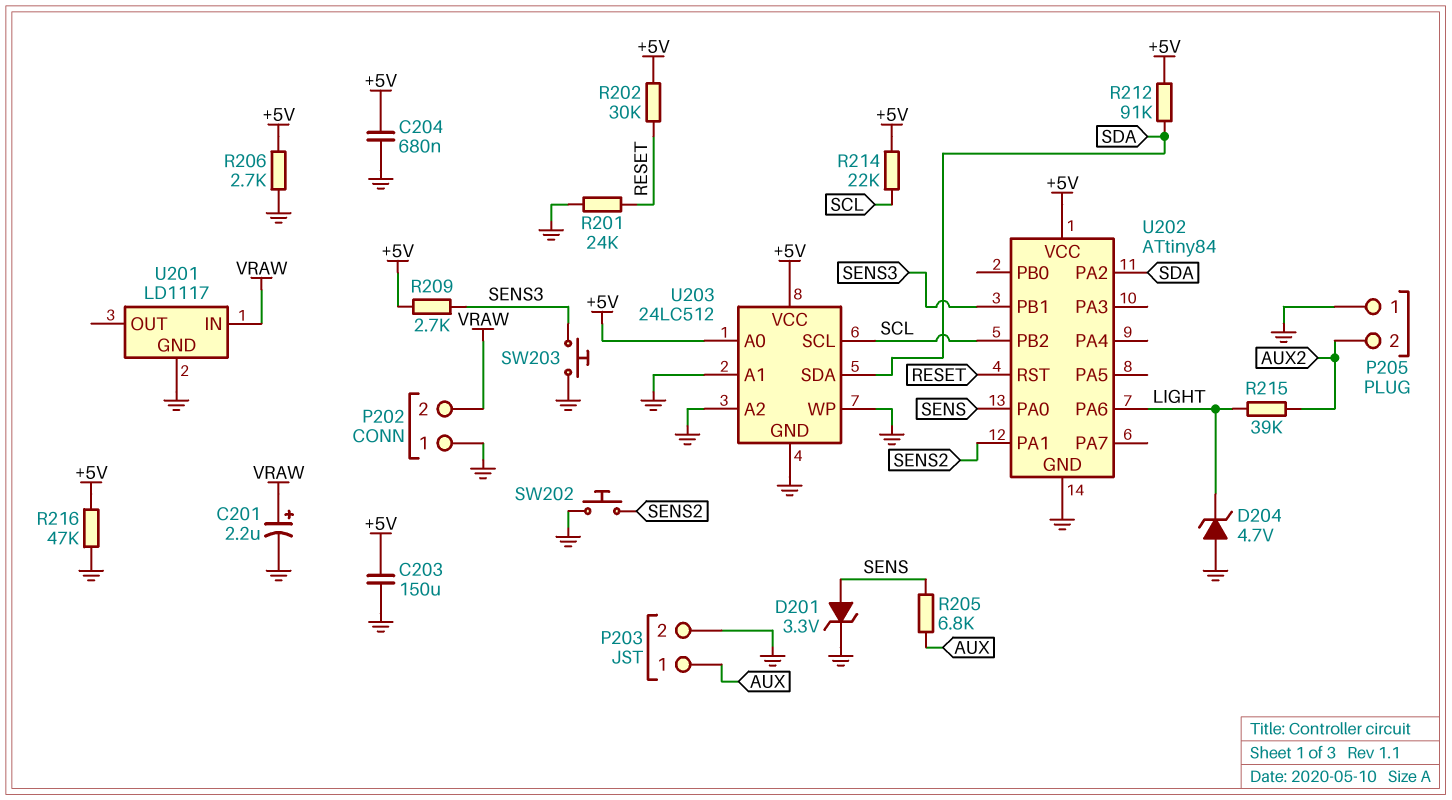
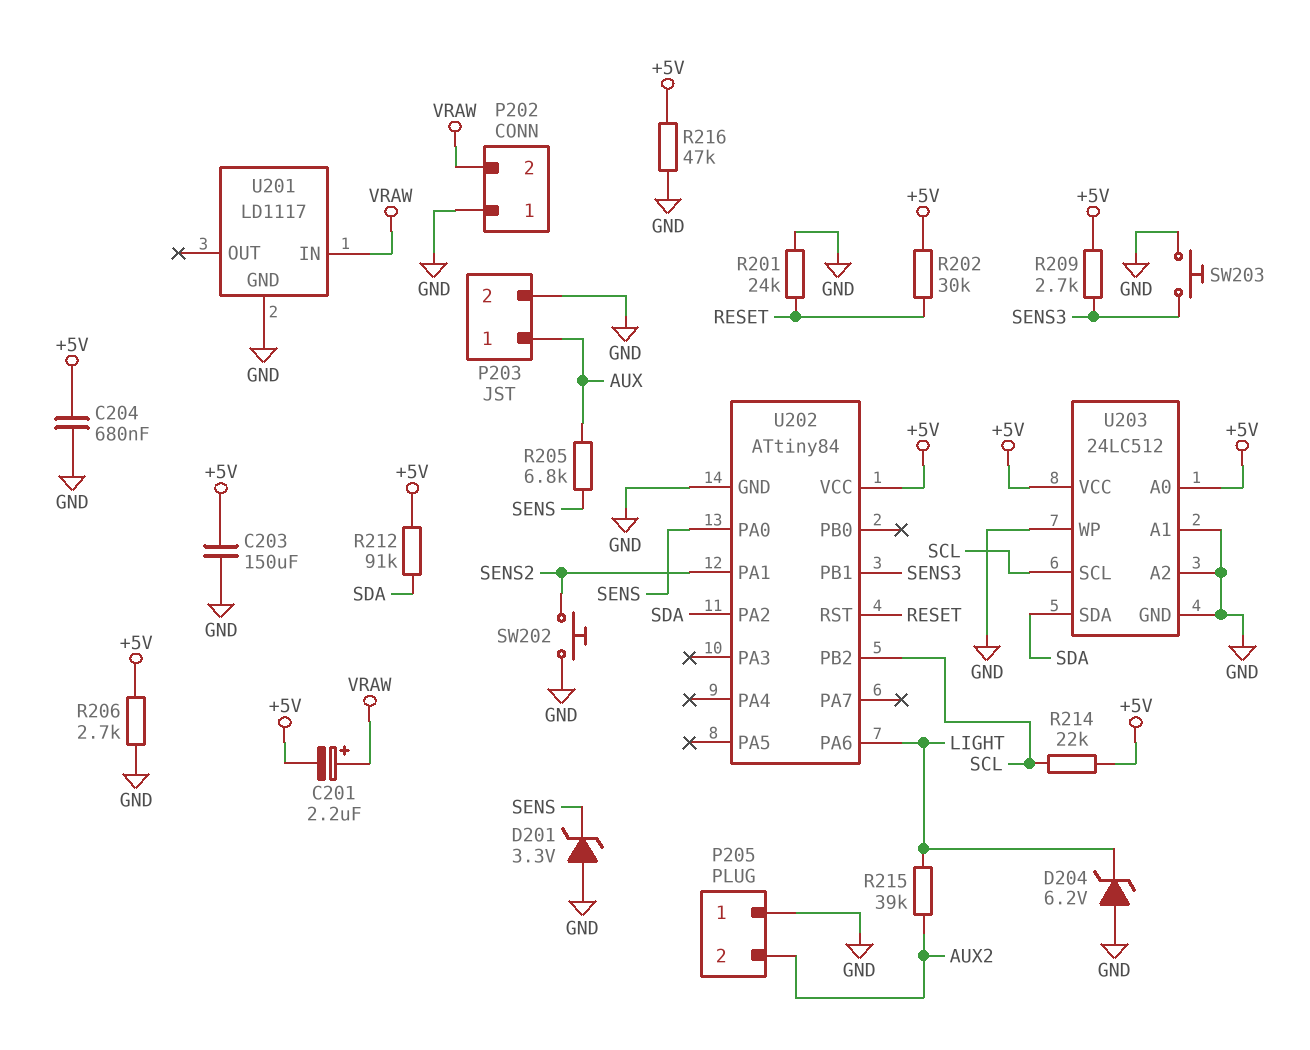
C201: 2.2uF (plus VRAW, minus GND) -> 2.2uF (plus VRAW, minus +5V)
D201: zener 3.3V (A SENS, K GND) -> zener 3.3V (A GND, K SENS)
D204: zener 4.7V (A GND, K LIGHT) -> zener 6.2V (A GND, K LIGHT)

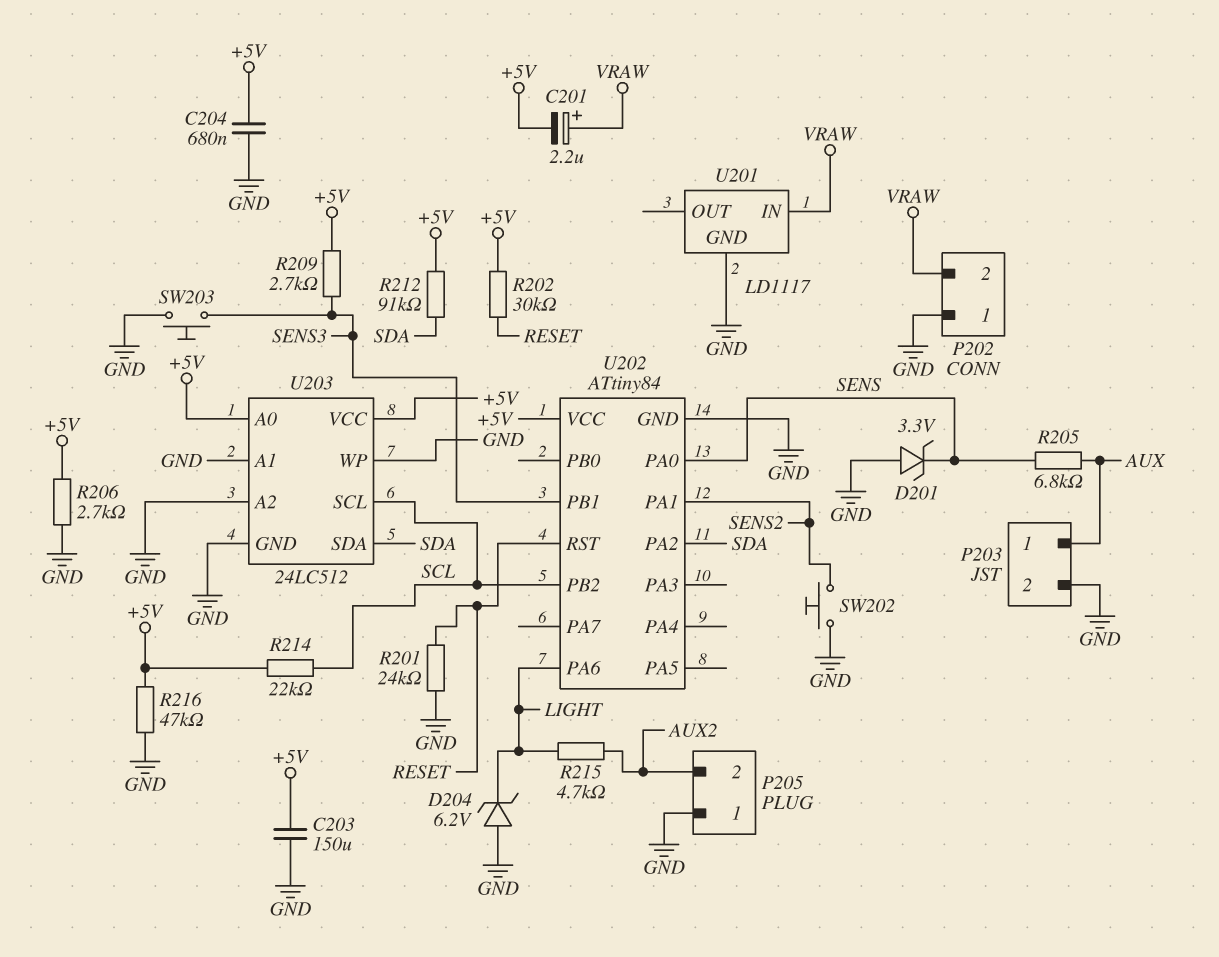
R215: 39k (AUX2, LIGHT) -> 4.7k (AUX2, LIGHT)

